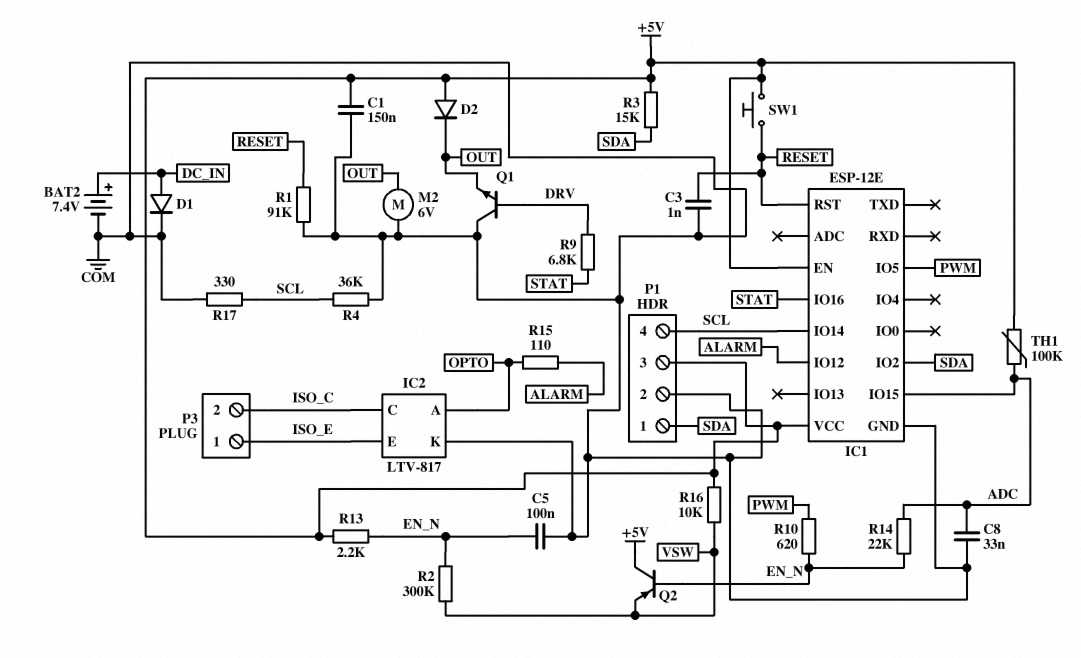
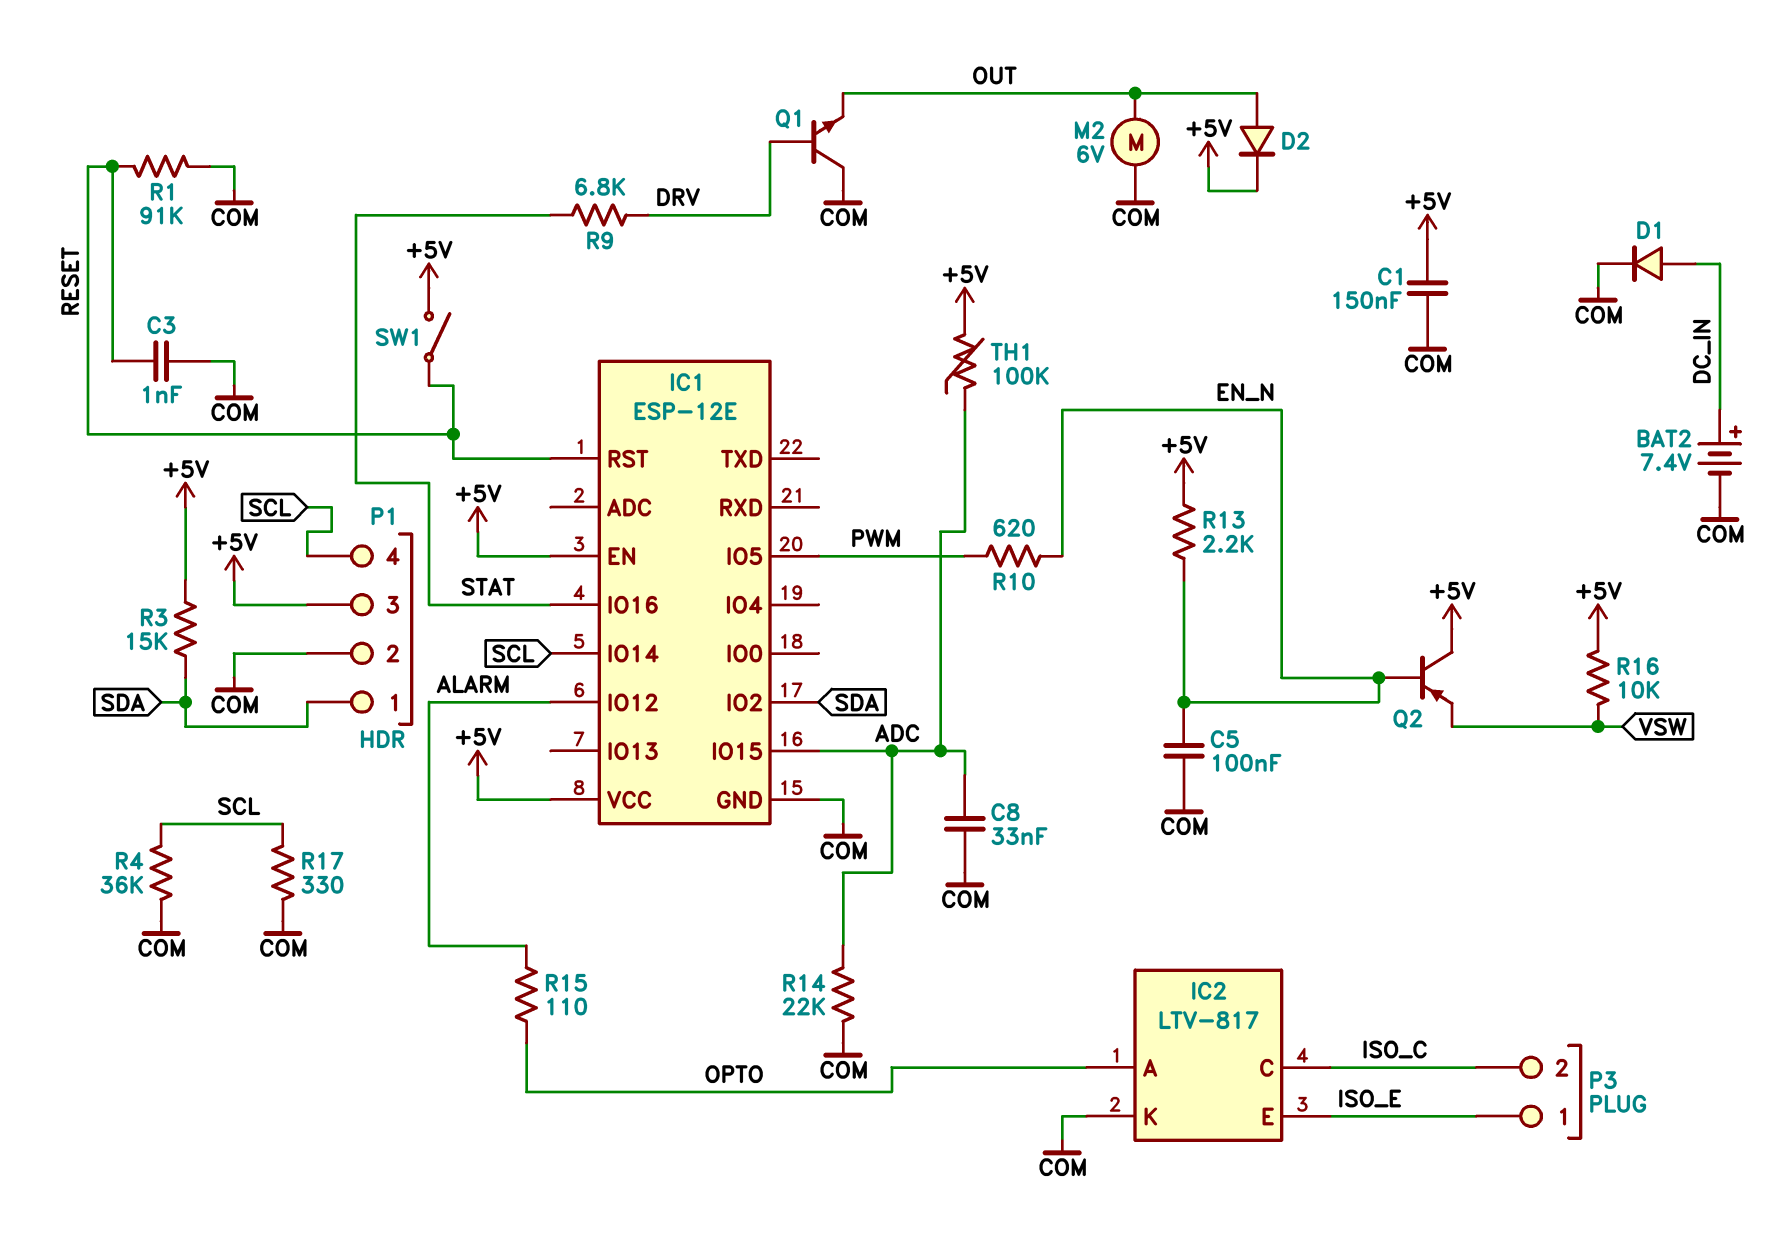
D2: diode (A +5V, K OUT) -> diode (A OUT, K +5V)
R2: 300k (EN_N, VSW) -> none
R14: 22k (ADC, EN_N) -> 22k (ADC, COM)
SW1: button (+5V, RESET) -> switch (+5V, RESET)

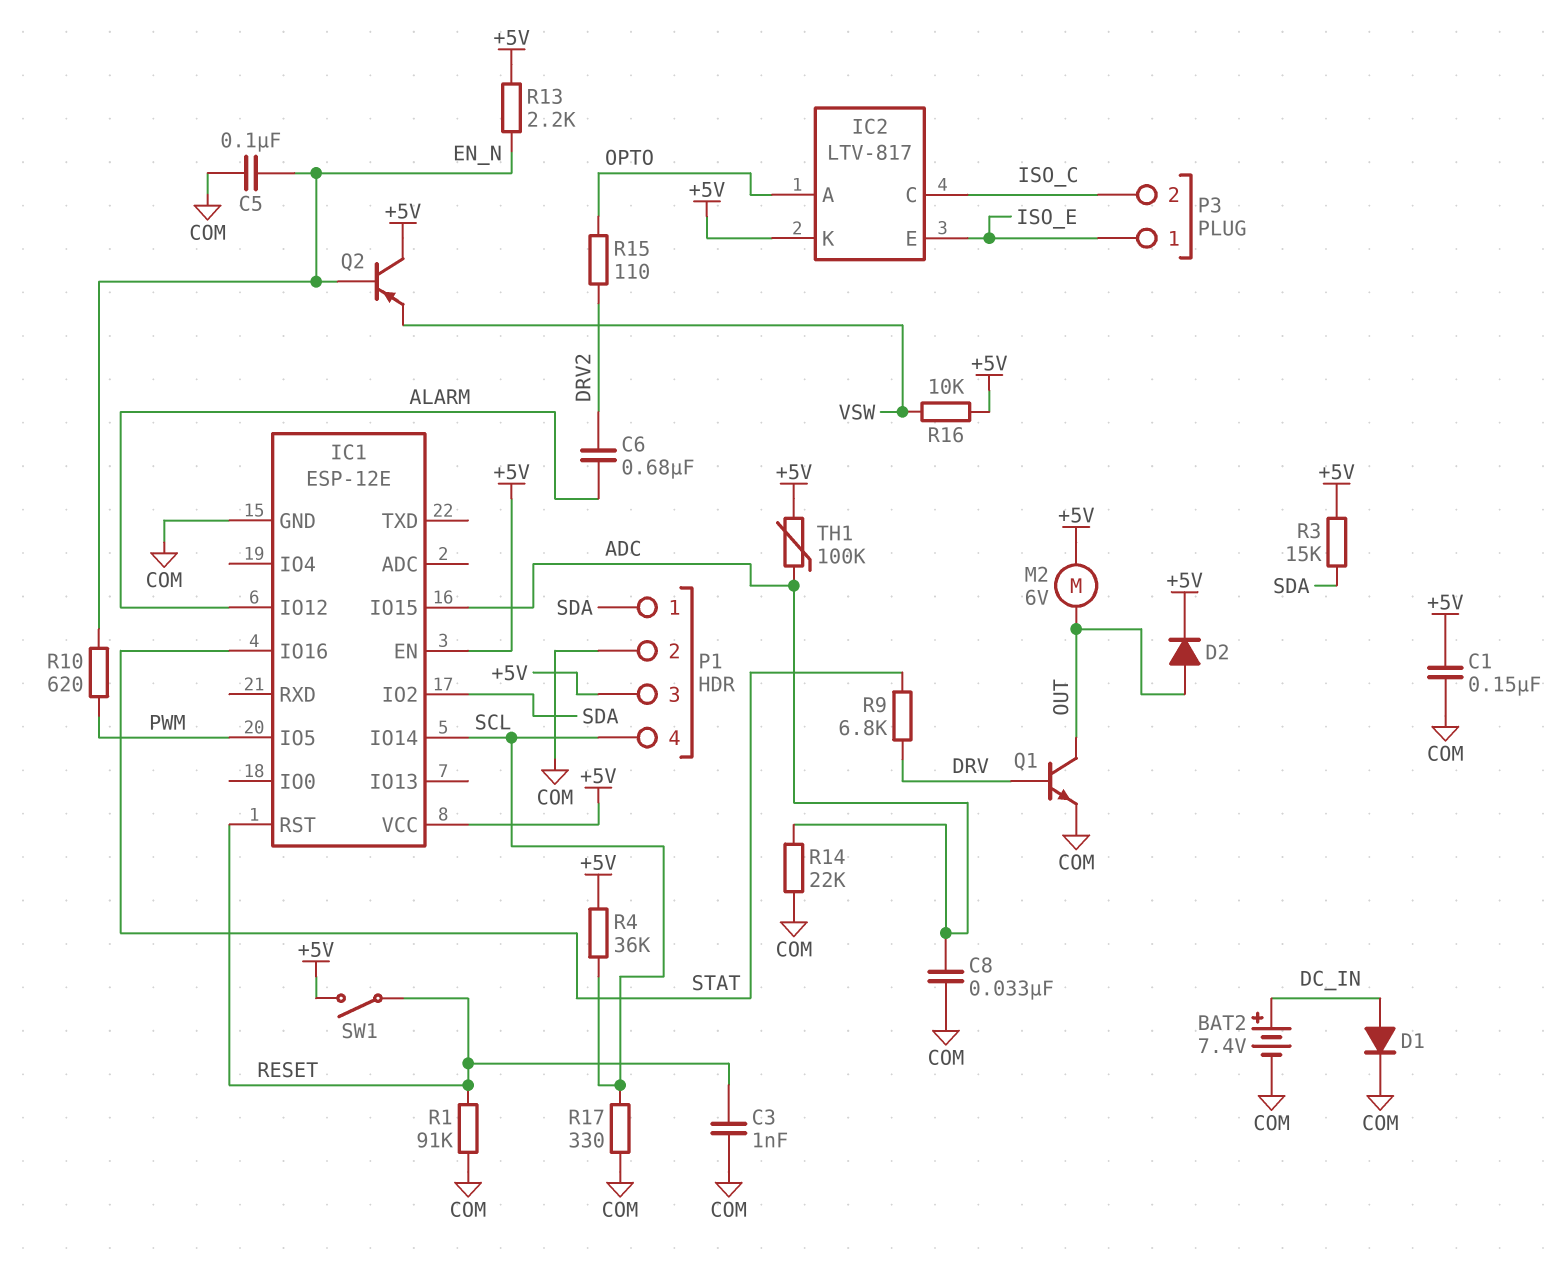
C6: none -> 680nF (ALARM, DRV2)
IC2 pin K: COM -> +5V
M2: motor 6V (COM, OUT) -> motor 6V (+5V, OUT)
Q1: NPN (B DRV, C COM, E OUT) -> NPN (B DRV, C OUT, E COM)
R4: 36k (COM, SCL) -> 36k (+5V, SCL)
R15: 110 (ALARM, OPTO) -> 110 (DRV2, OPTO)

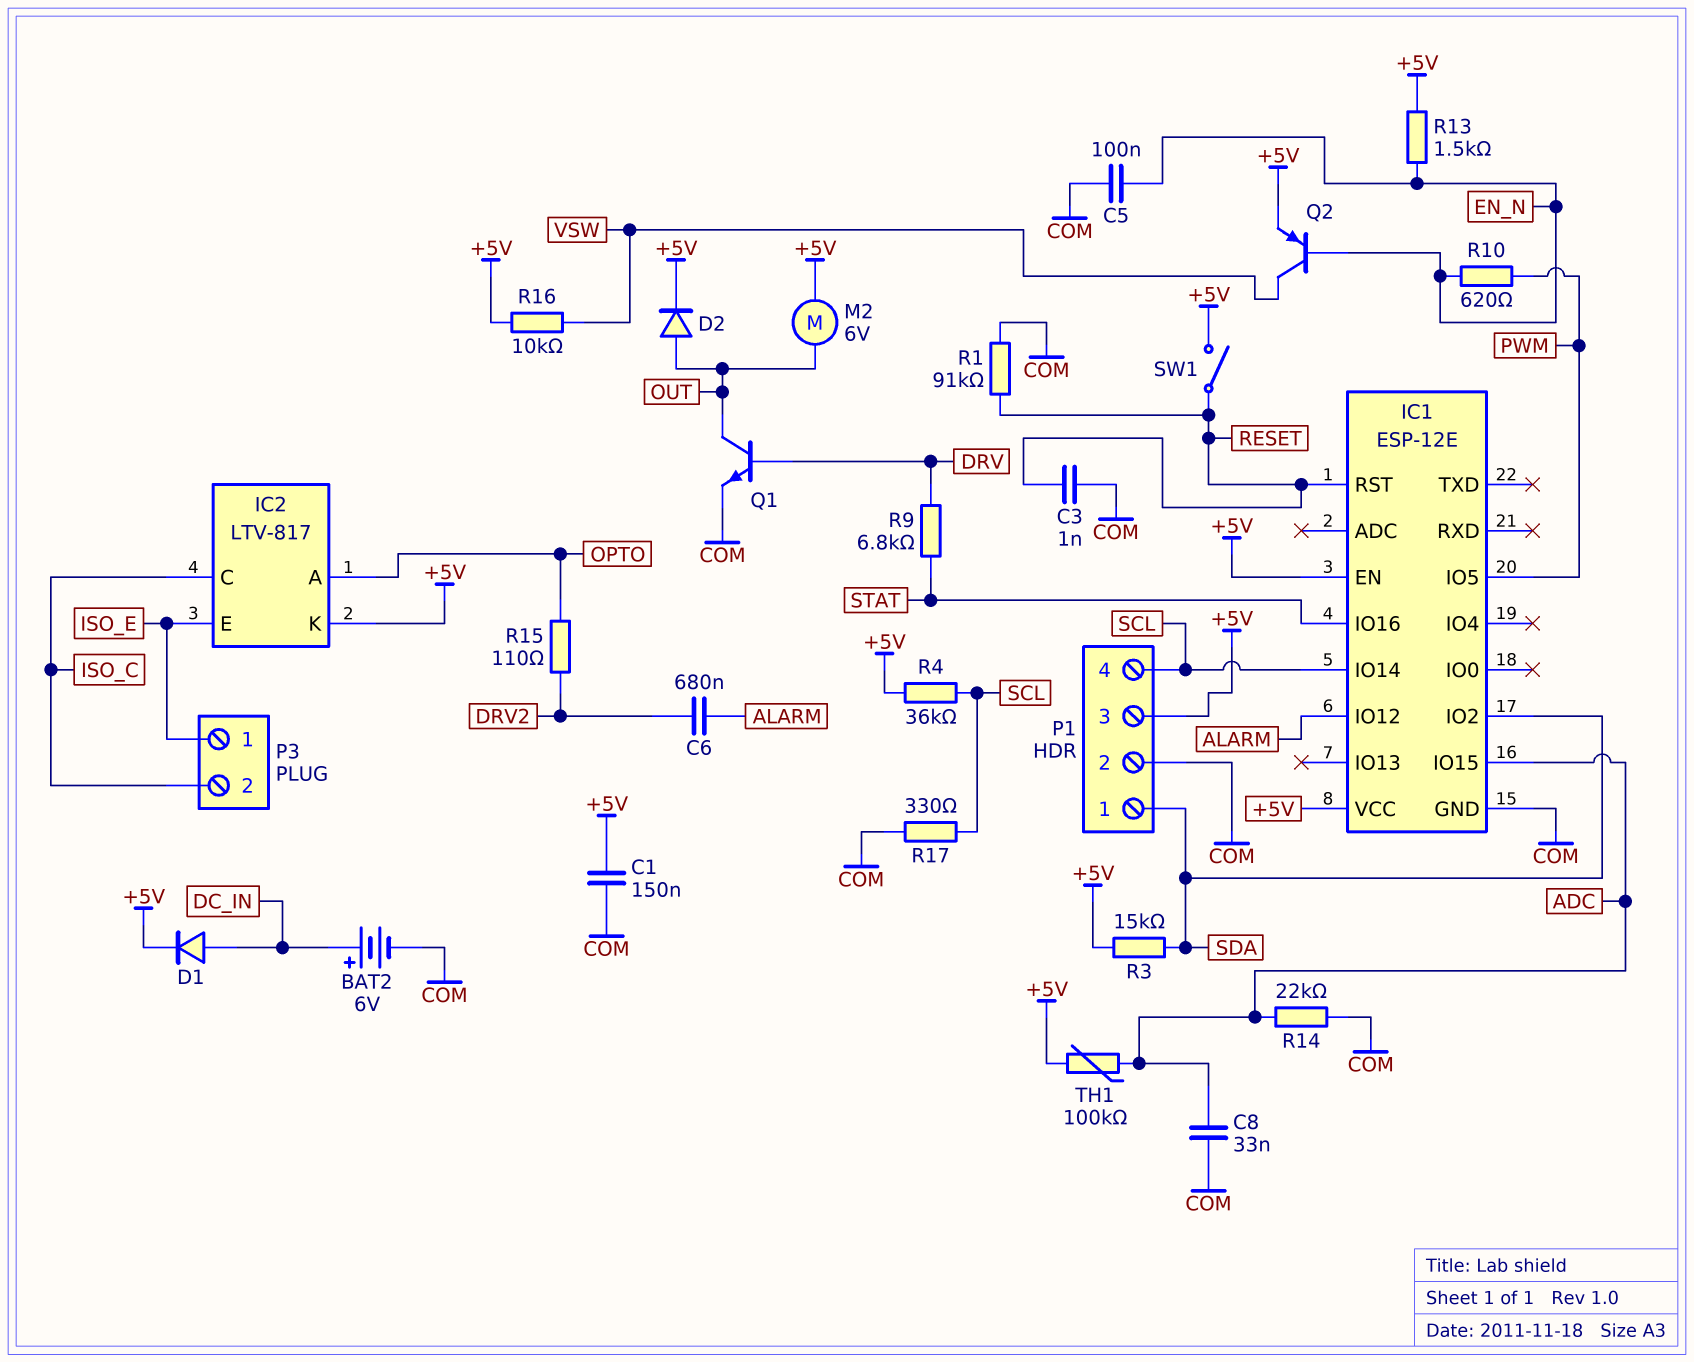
BAT2: 7.4V (plus DC_IN, minus COM) -> 6V (plus DC_IN, minus COM)
D1: diode (A DC_IN, K COM) -> diode (A DC_IN, K +5V)
Q2: PNP (B EN_N, C +5V, E VSW) -> PNP (B EN_N, C VSW, E +5V)
R13: 2.2k (+5V, EN_N) -> 1.5k (+5V, EN_N)

